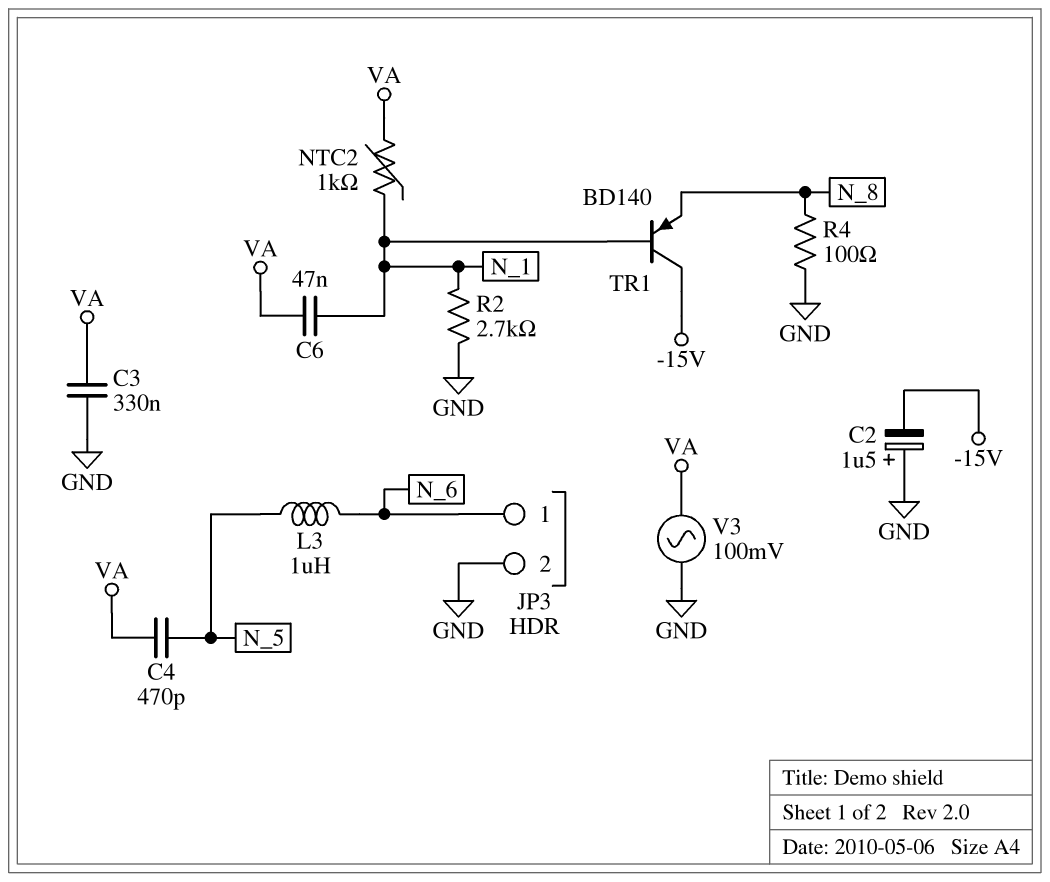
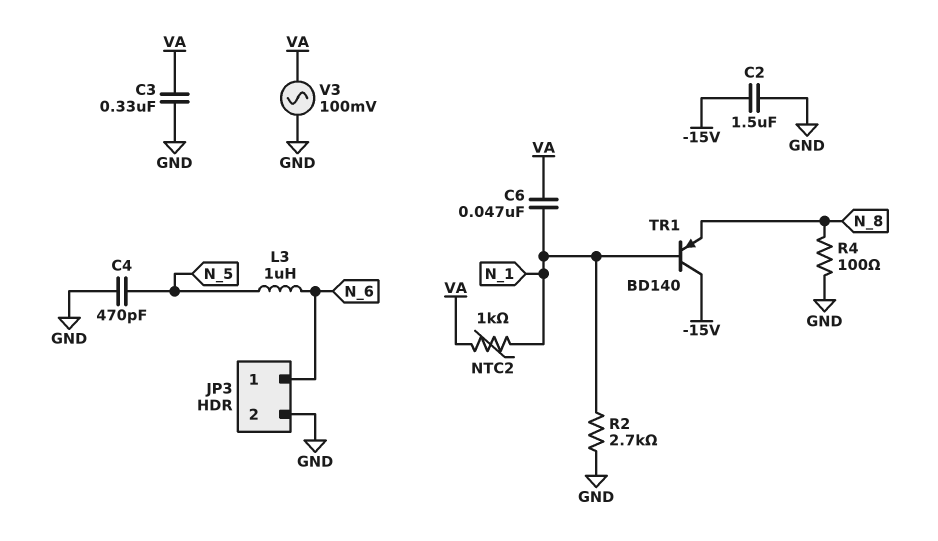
C2: 1.5uF (plus GND, minus -15V) -> 1.5uF (-15V, GND)
C4: 470pF (N_5, VA) -> 470pF (GND, N_5)

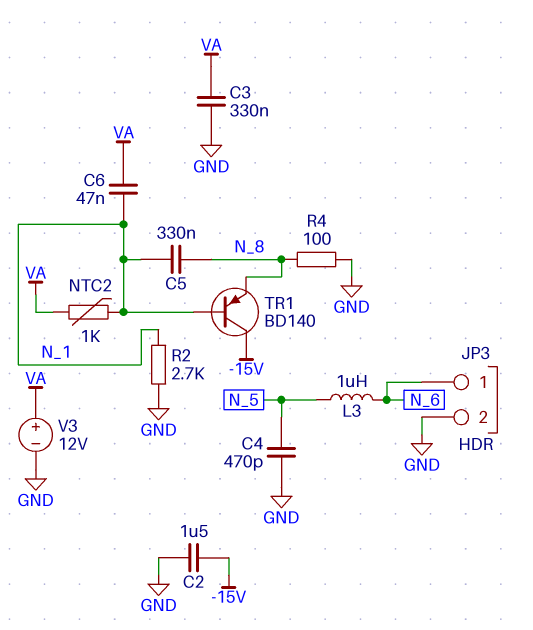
C5: none -> 330nF (N_1, N_8)
V3: AC 100mV (GND, VA) -> 12V (plus VA, minus GND)

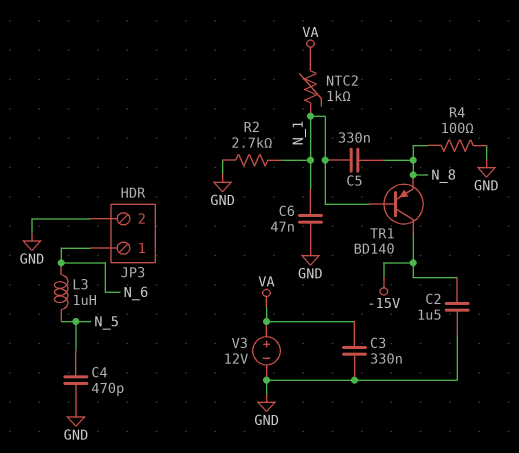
C6: 47nF (N_1, VA) -> 47nF (GND, N_1)

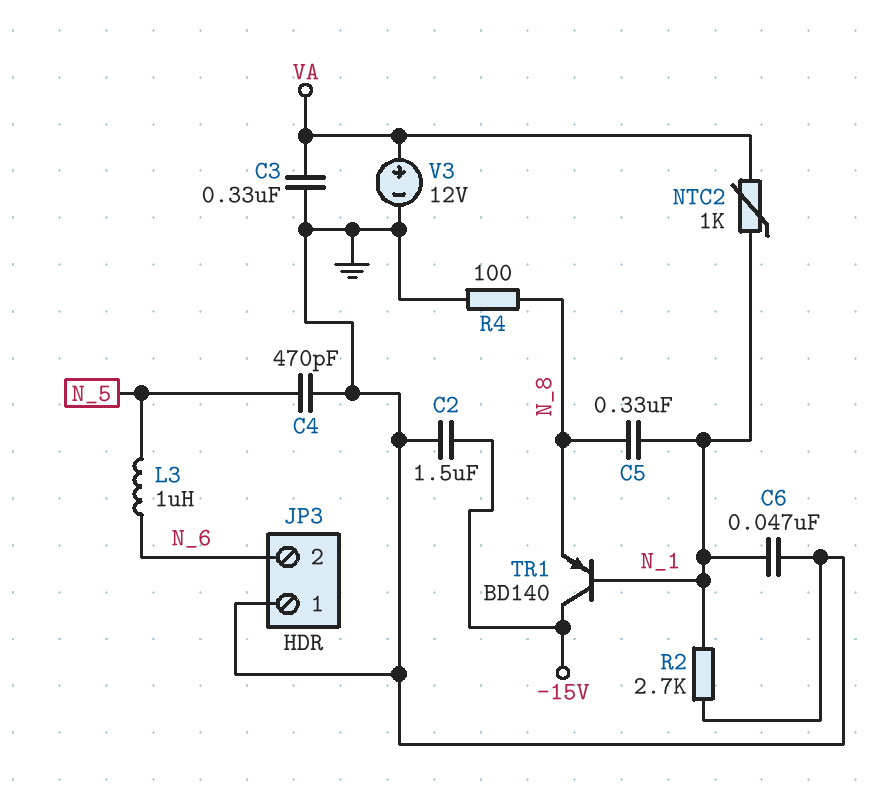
JP3 pin 1: N_6 -> GND
JP3 pin 2: GND -> N_6

